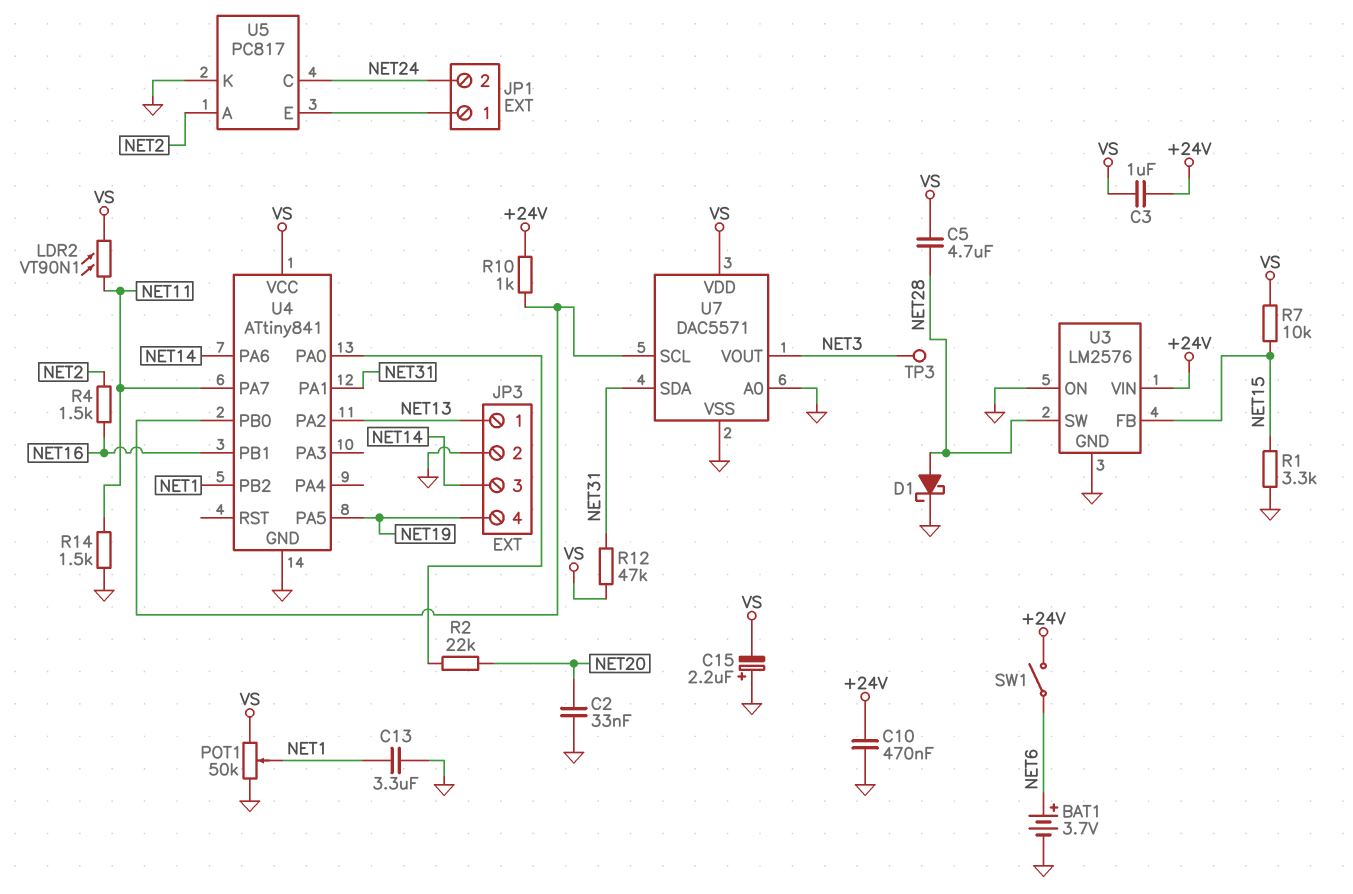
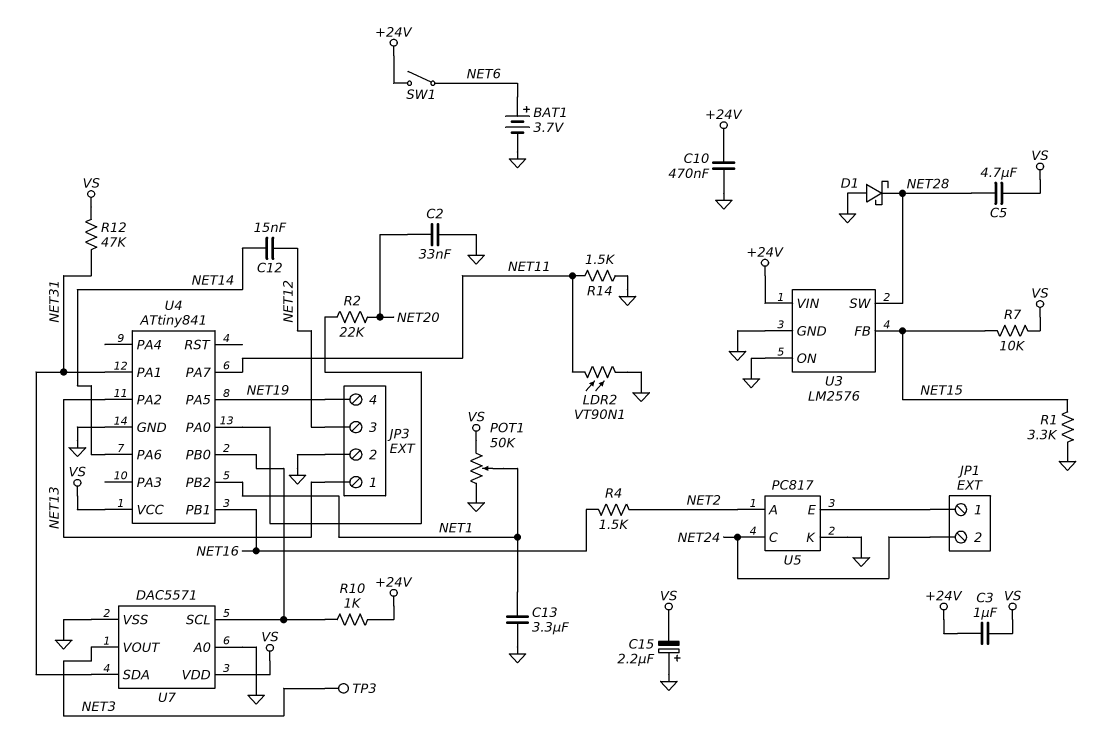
C12: none -> 15nF (NET12, NET14)
D1: schottky (A NET28, K GND) -> schottky (A GND, K NET28)
JP3 pin 3: NET14 -> NET12
LDR2: VT90N1 (NET11, VS) -> VT90N1 (GND, NET11)

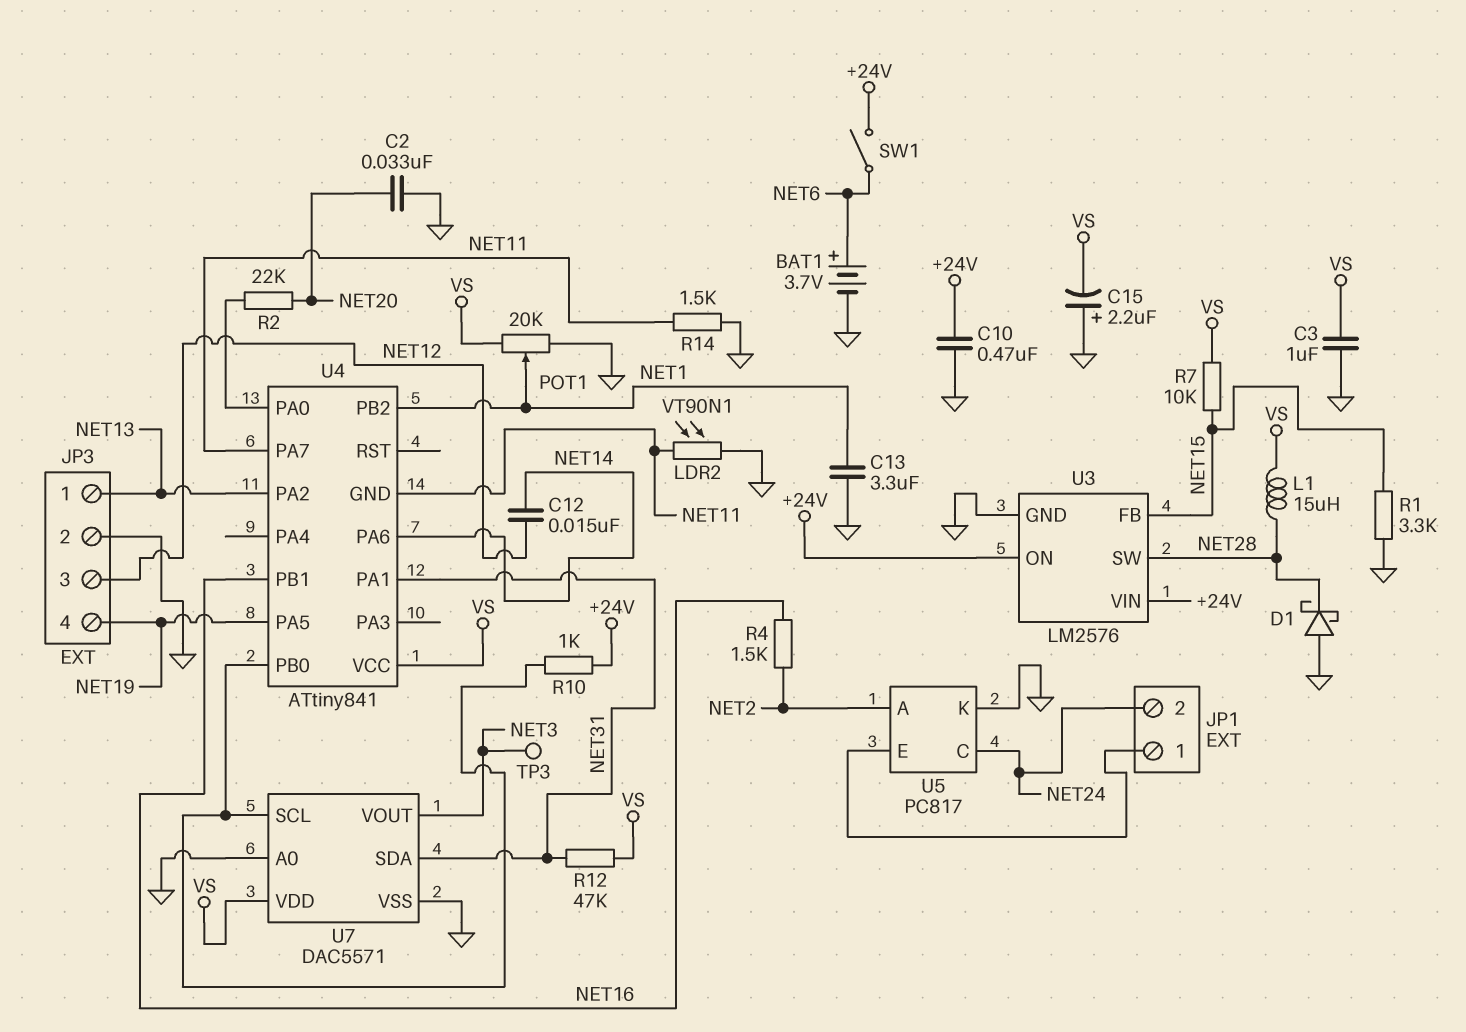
C3: 1uF (+24V, VS) -> 1uF (GND, VS)
C5: 4.7uF (NET28, VS) -> none
L1: none -> 15uH (NET28, VS)
POT1: 50k (GND, VS, wiper NET1) -> 20k (GND, VS, wiper NET1)
U3 pin ON: GND -> +24V
U4 pin GND: GND -> NET11

